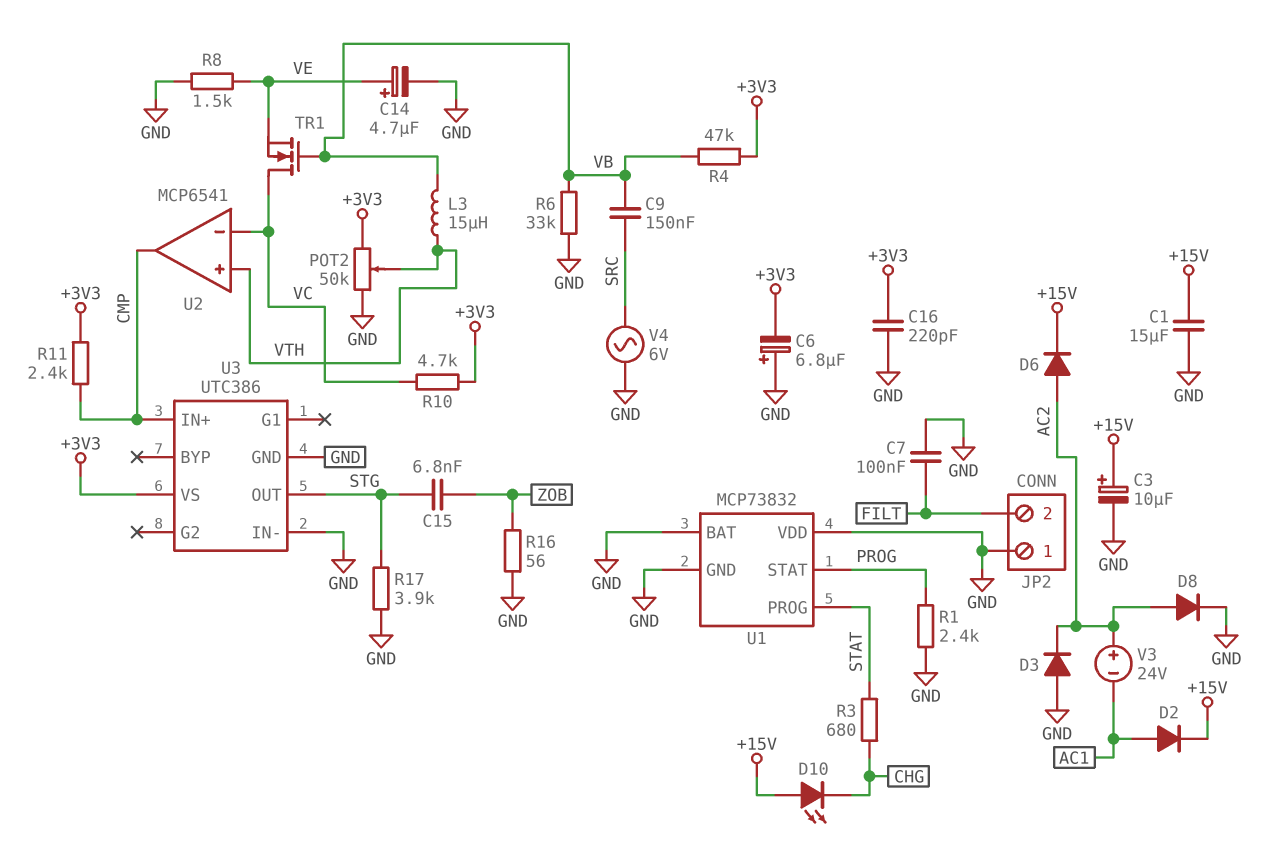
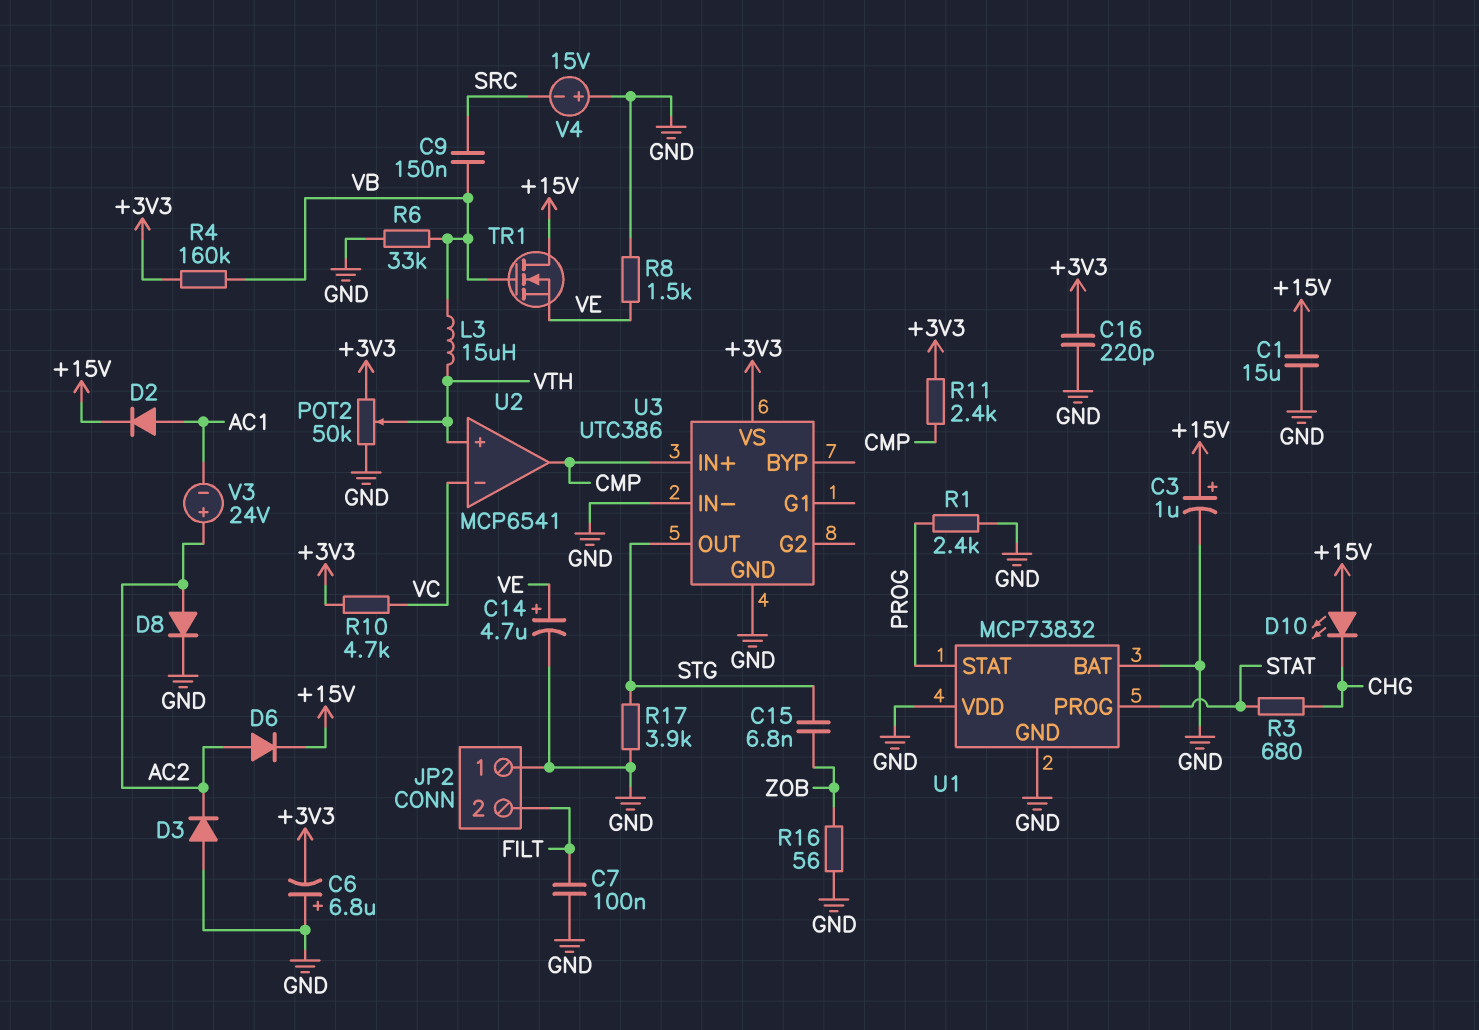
C3: 10uF (plus +15V, minus GND) -> 1uF (plus +15V, minus GND)
R4: 47k (+3V3, VB) -> 160k (+3V3, VB)
TR1: NMOS (G VB, D VC, S VE) -> NMOS (G VB, D +15V, S VE)
V4: AC 6V (GND, SRC) -> 15V (plus GND, minus SRC)

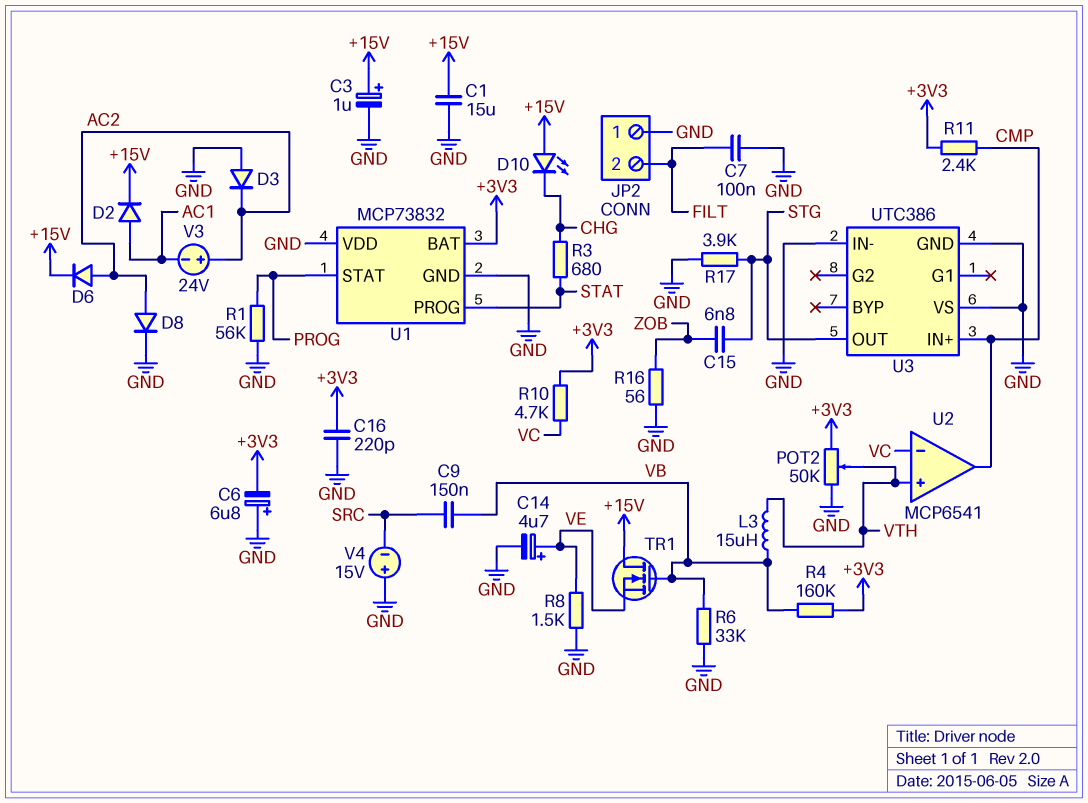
R1: 2.4k (GND, PROG) -> 56k (GND, PROG)
U1 pin BAT: GND -> +3V3
U3 pin VS: +3V3 -> GND

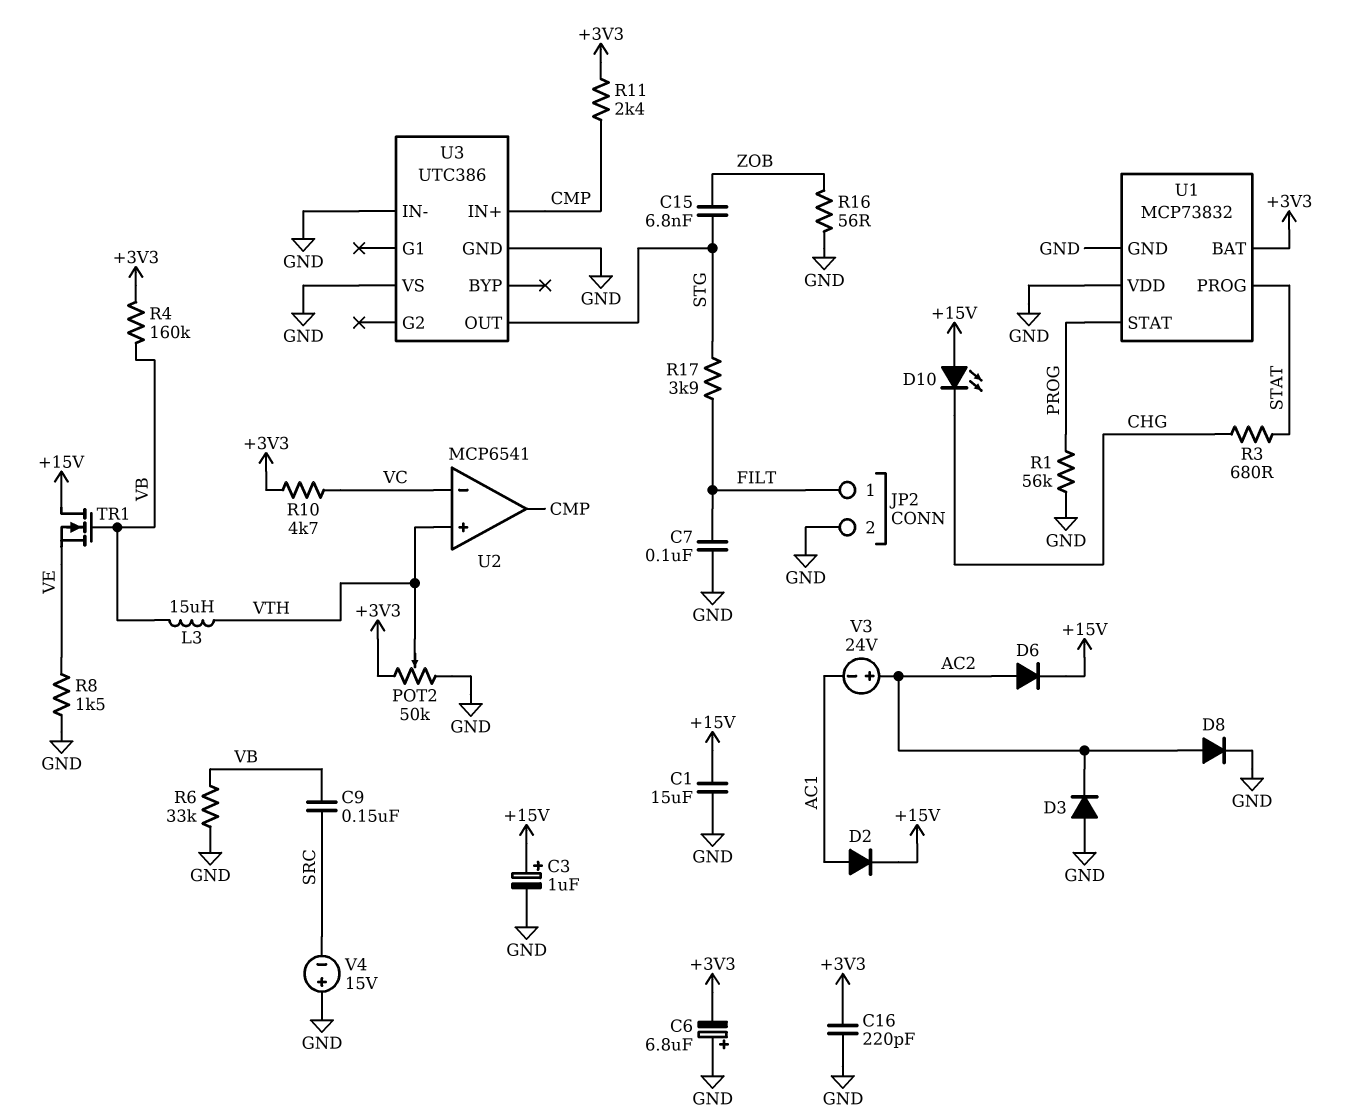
C14: 4.7uF (plus VE, minus GND) -> none
JP2 pin 1: GND -> FILT
JP2 pin 2: FILT -> GND
R17: 3.9k (GND, STG) -> 3.9k (FILT, STG)

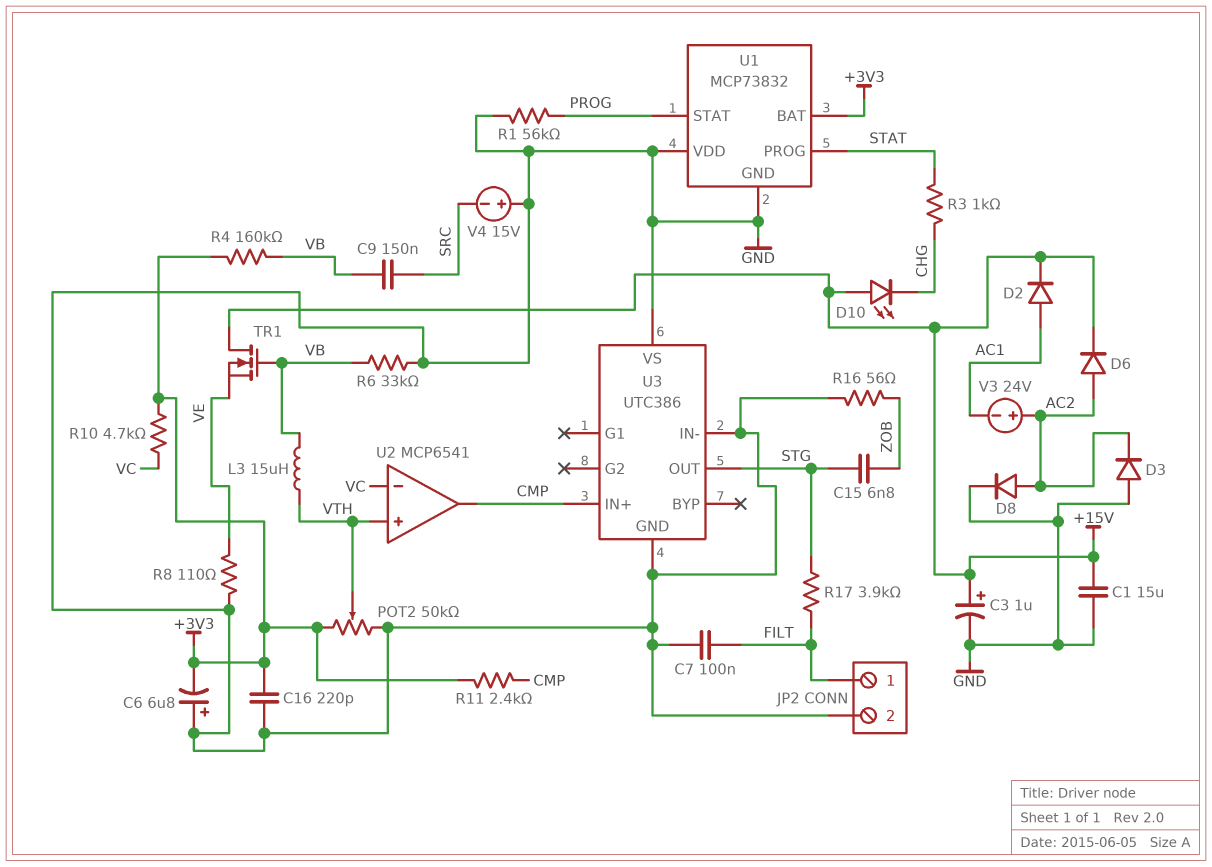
R3: 680 (CHG, STAT) -> 1k (CHG, STAT)
R8: 1.5k (GND, VE) -> 110 (GND, VE)

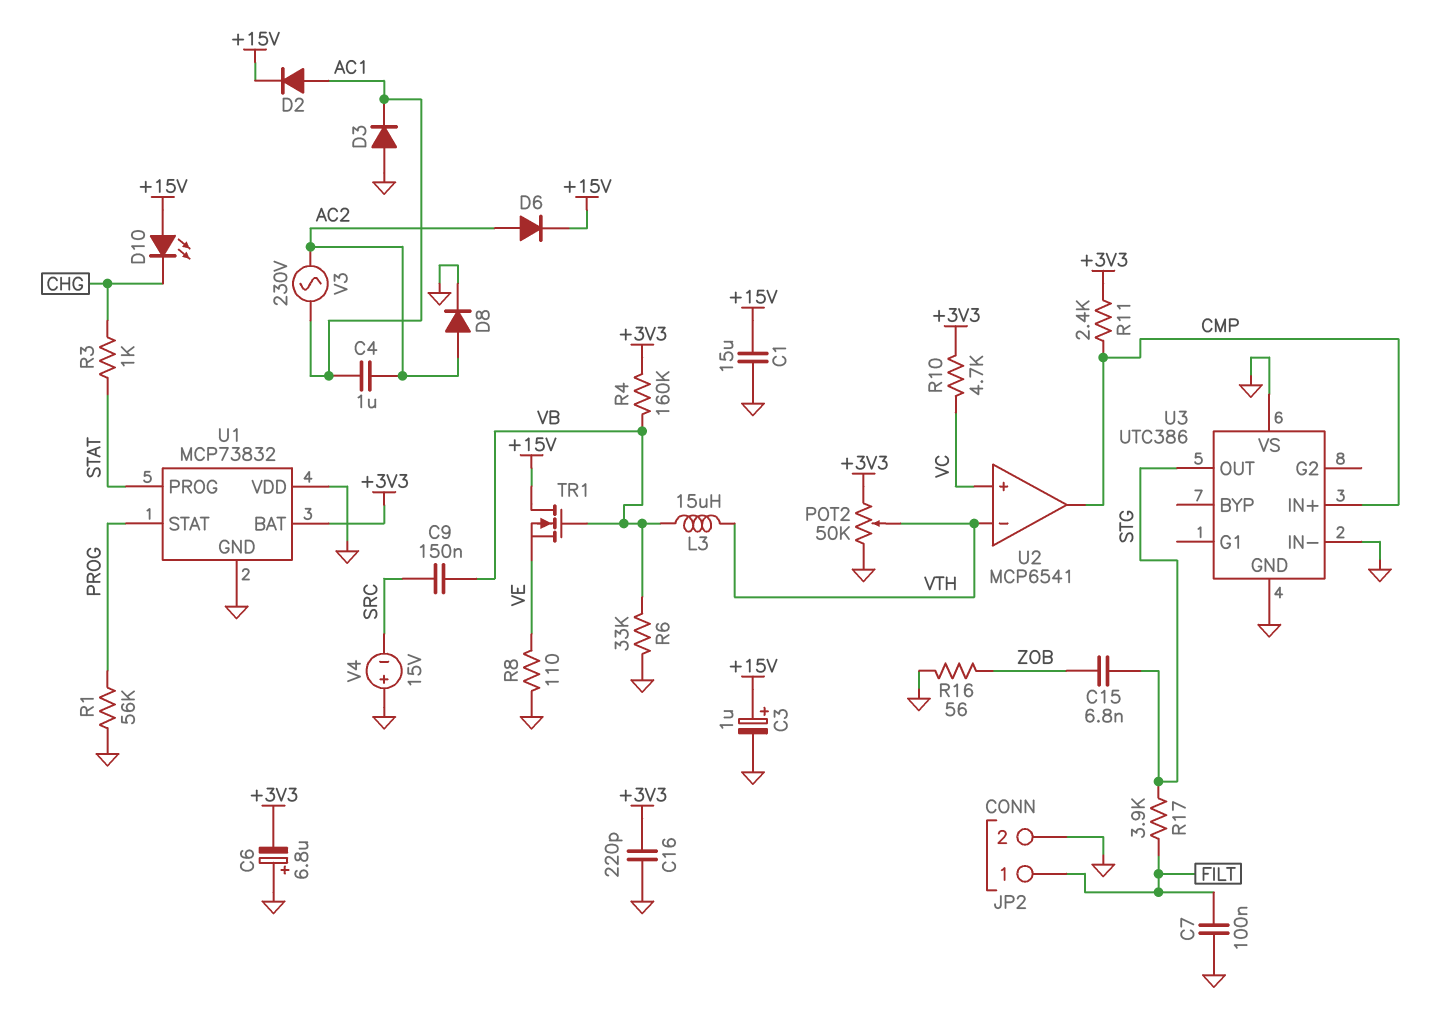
C4: none -> 1uF (AC1, AC2)
D3: diode (A GND, K AC2) -> diode (A GND, K AC1)
U2 pin in+: VTH -> VC
U2 pin in-: VC -> VTH
V3: 24V (plus AC2, minus AC1) -> AC 230V (AC1, AC2)

